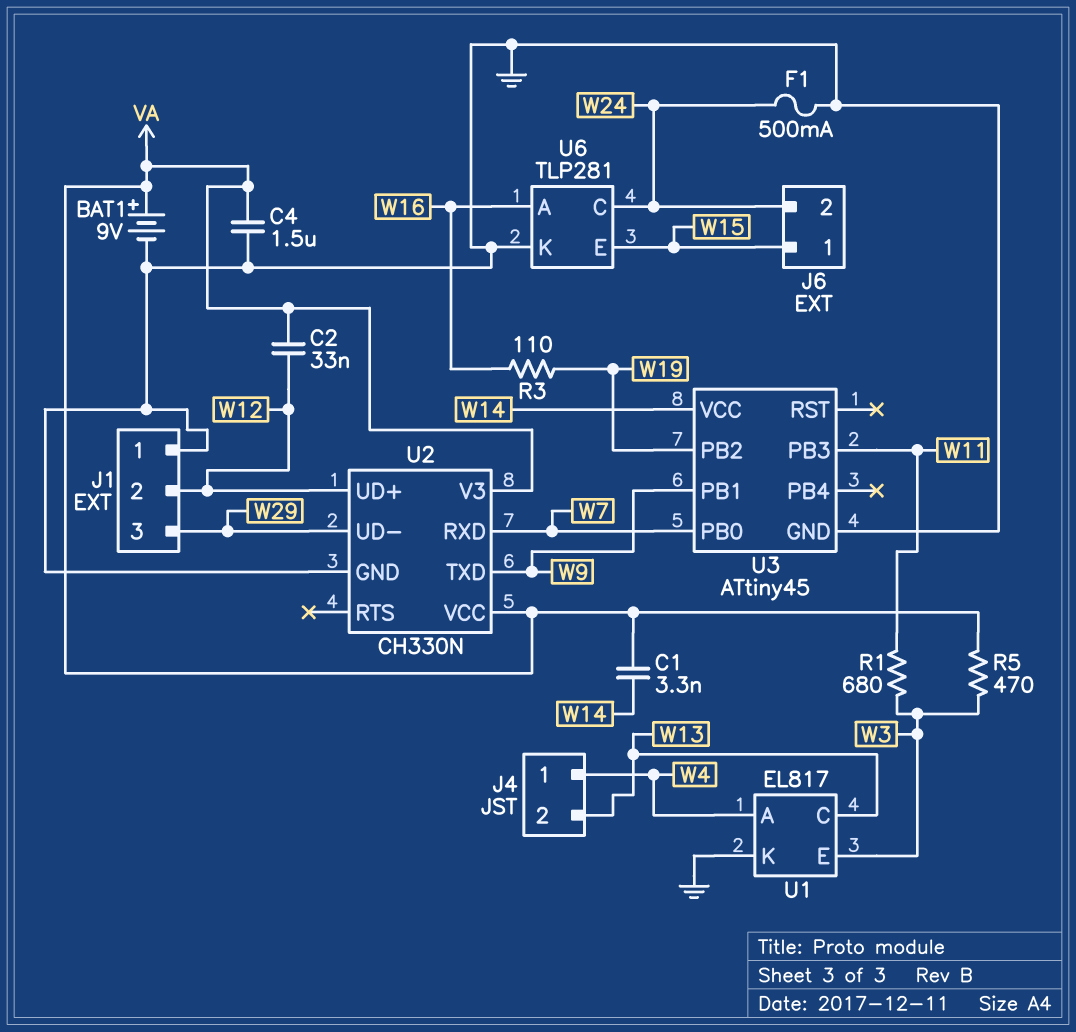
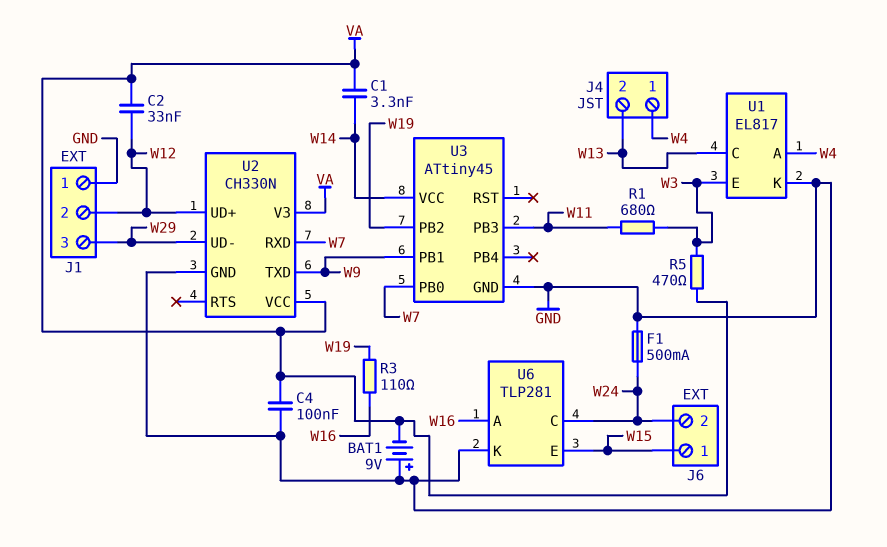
BAT1: 9V (plus VA, minus GND) -> 9V (plus GND, minus VA)
C4: 1.5uF (GND, VA) -> 100nF (GND, VA)

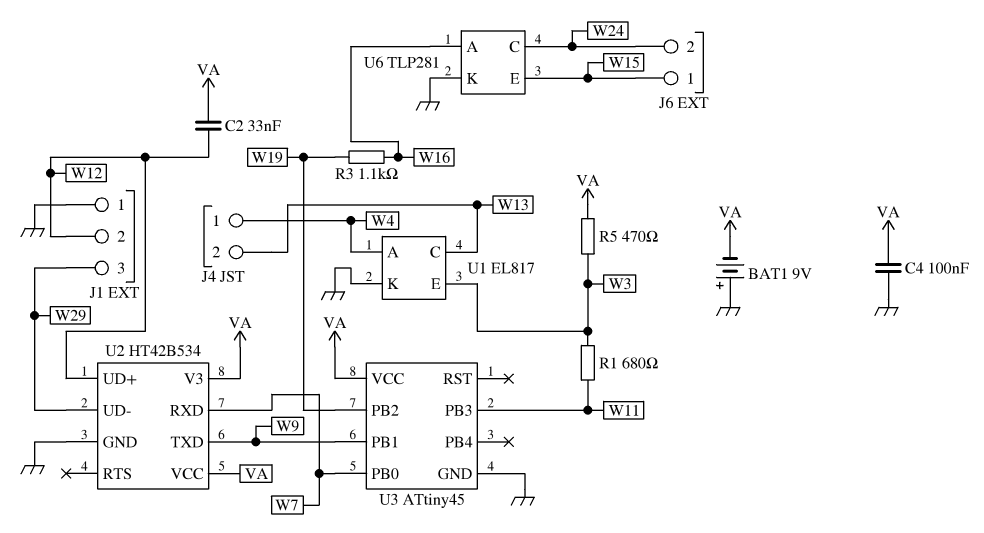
C1: 3.3nF (VA, W14) -> none
F1: 500mA (GND, W24) -> none
R3: 110 (W16, W19) -> 1.1k (W16, W19)
U2: CH330N -> HT42B534
U3 pin VCC: W14 -> VA

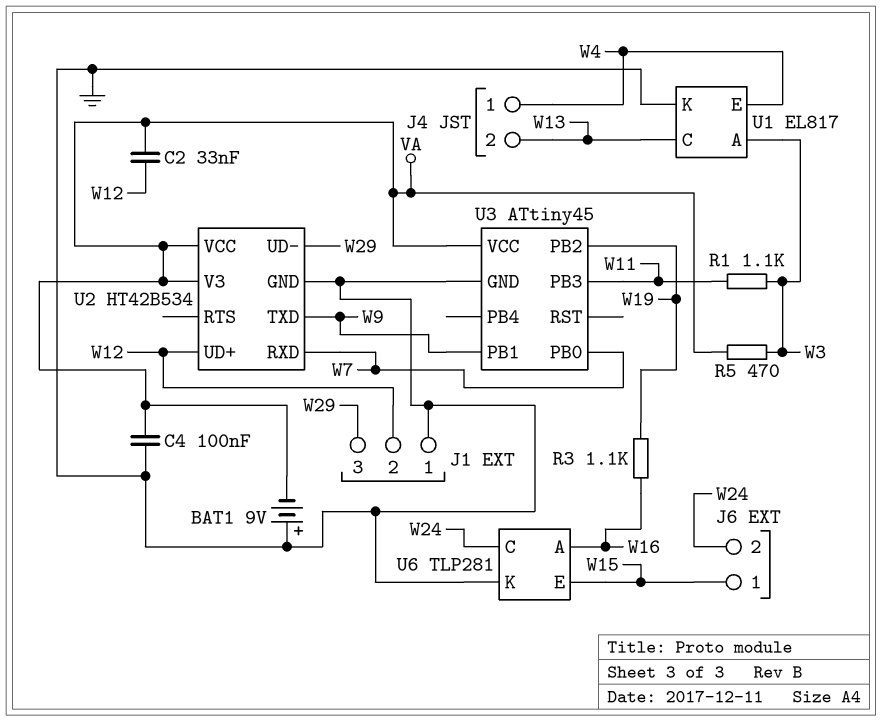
R1: 680 (W3, W11) -> 1.1k (W3, W11)
U1 pin A: W4 -> W3
U1 pin E: W3 -> W4

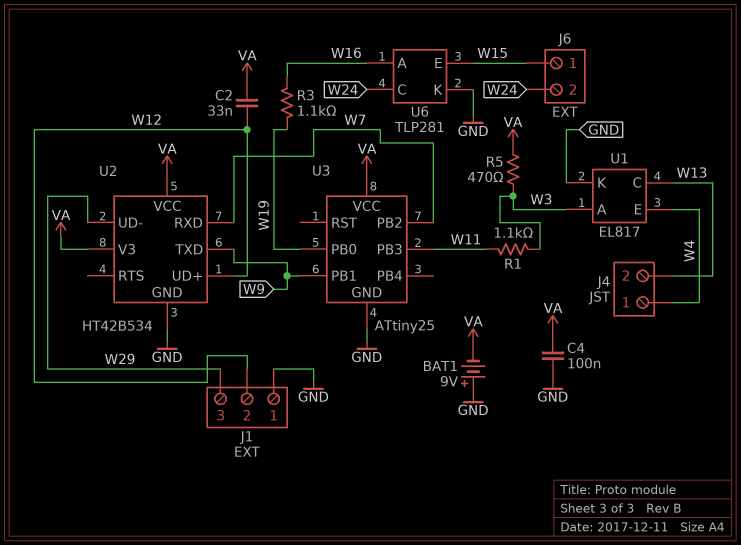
U3: ATtiny45 -> ATtiny25
U3 pin PB0: W7 -> W19
U3 pin PB2: W19 -> W7

